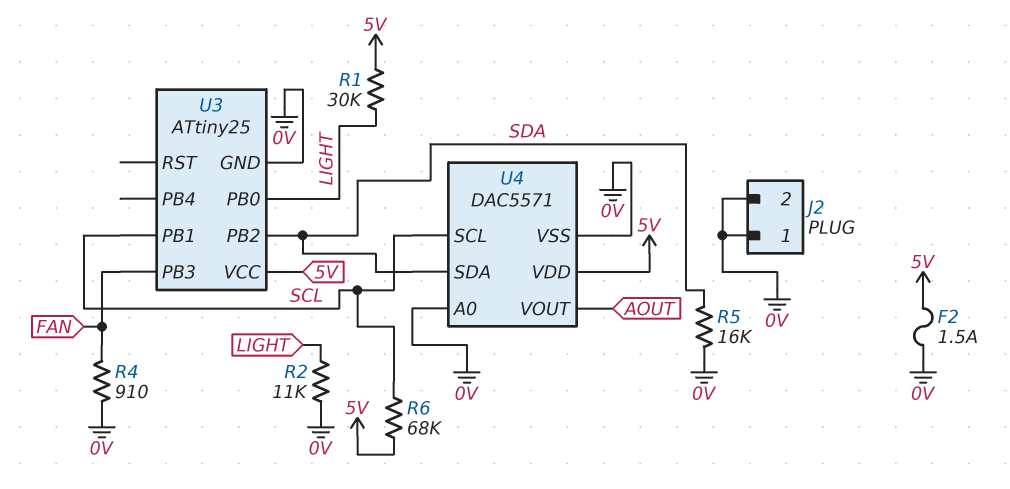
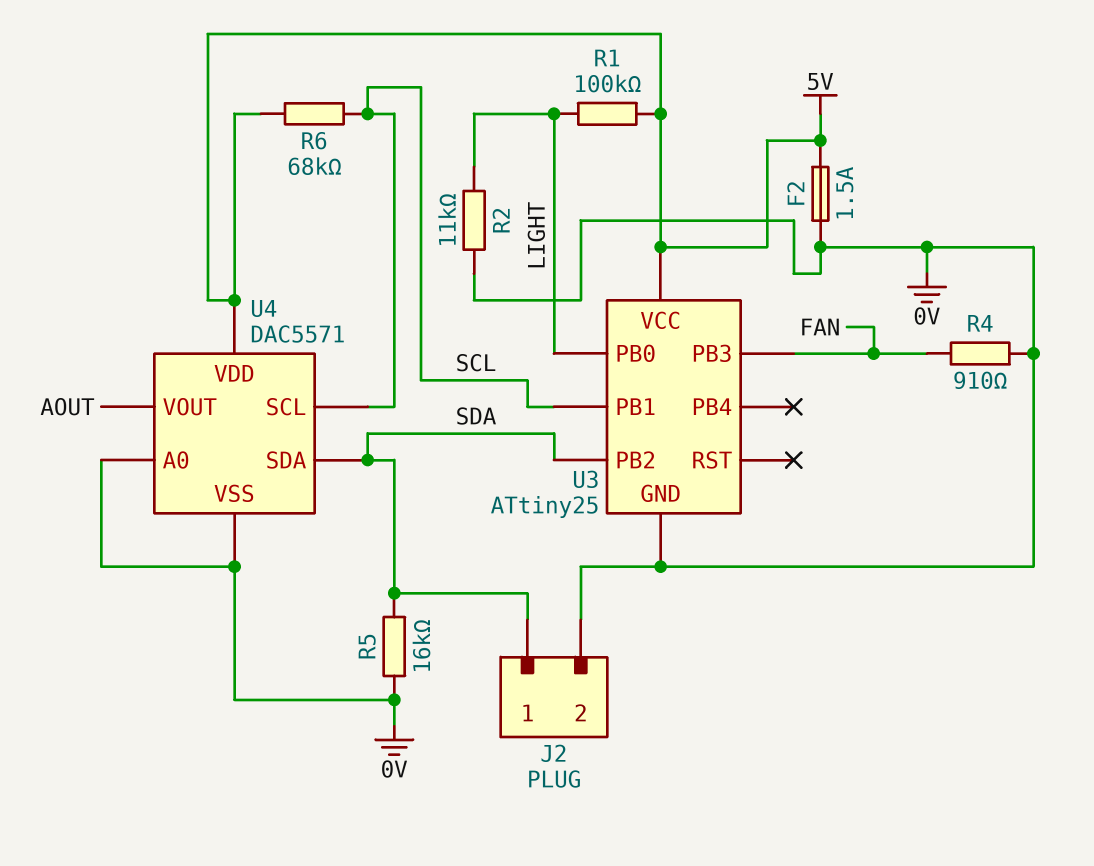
J2 pin 1: 0V -> SDA
R1: 30k (5V, LIGHT) -> 100k (5V, LIGHT)

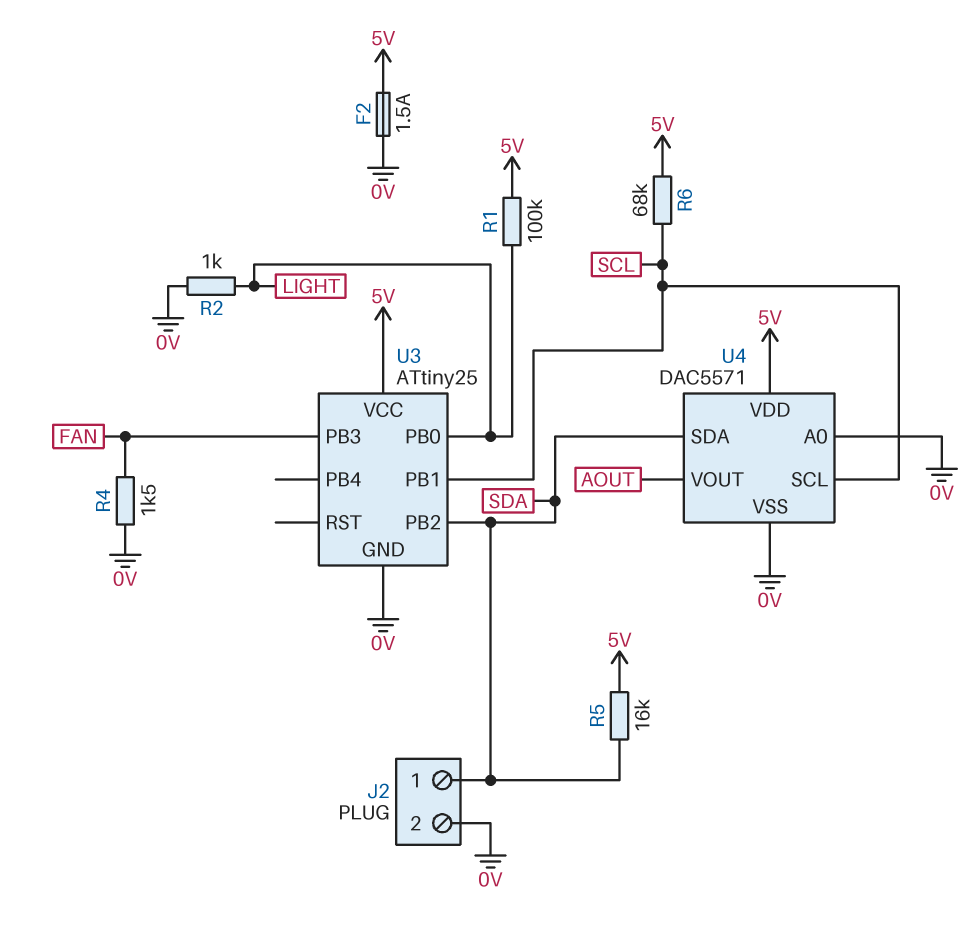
R2: 11k (0V, LIGHT) -> 1k (0V, LIGHT)
R4: 910 (0V, FAN) -> 1.5k (0V, FAN)
R5: 16k (0V, SDA) -> 16k (5V, SDA)

